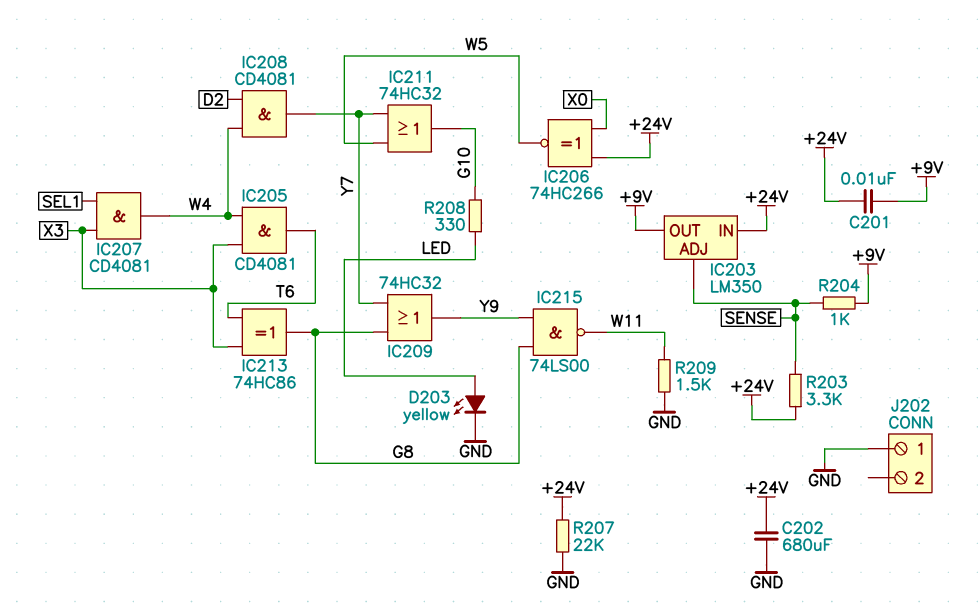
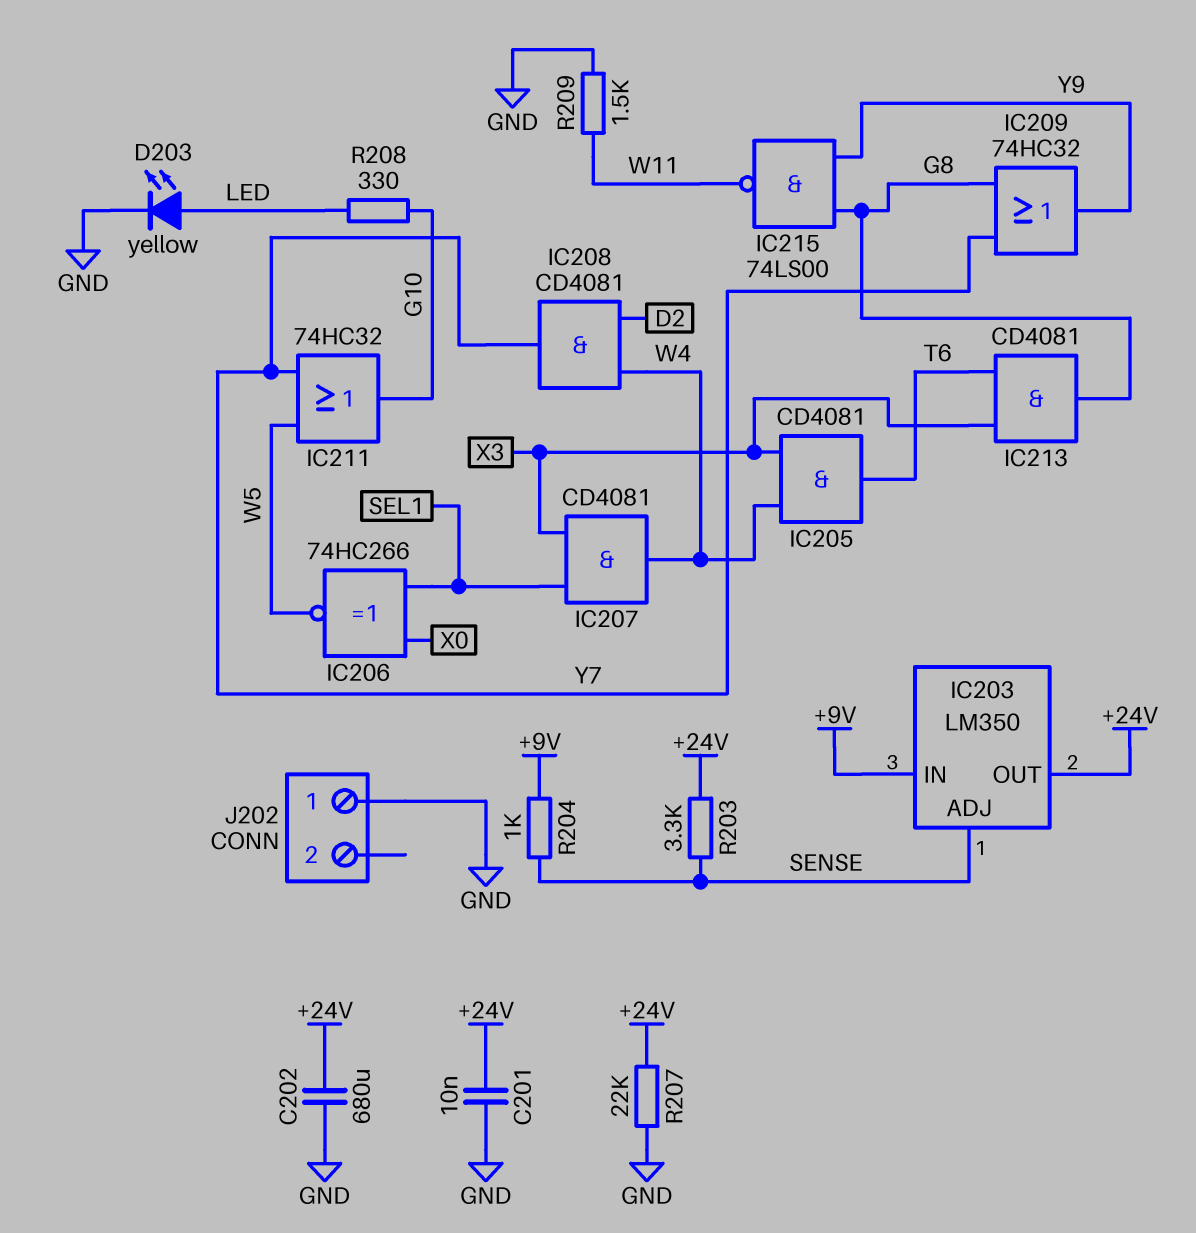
C201: 10nF (+9V, +24V) -> 10nF (+24V, GND)
IC203 pin IN: +24V -> +9V
IC203 pin OUT: +9V -> +24V
IC206: XNOR 74HC266 (in +24V, in X0, out W5) -> XNOR 74HC266 (in SEL1, in X0, out W5)
IC213: XOR 74HC86 (in T6, in X3, out G8) -> AND CD4081 (in T6, in X3, out G8)

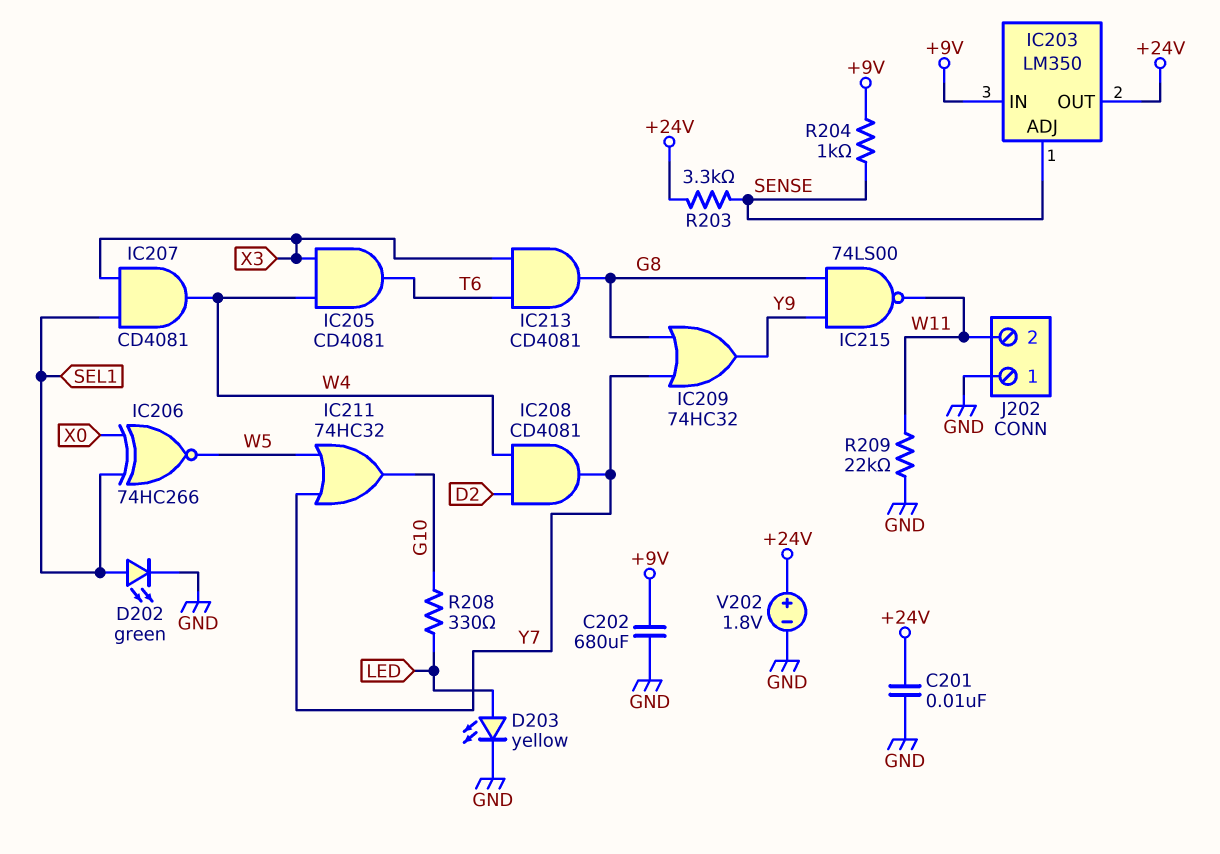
C202: 680uF (+24V, GND) -> 680uF (+9V, GND)
D202: none -> LED green (A SEL1, K GND)
J202 pin 2: none -> W11
R207: 22k (+24V, GND) -> none
R209: 1.5k (GND, W11) -> 22k (GND, W11)
V202: none -> 1.8V (plus +24V, minus GND)

